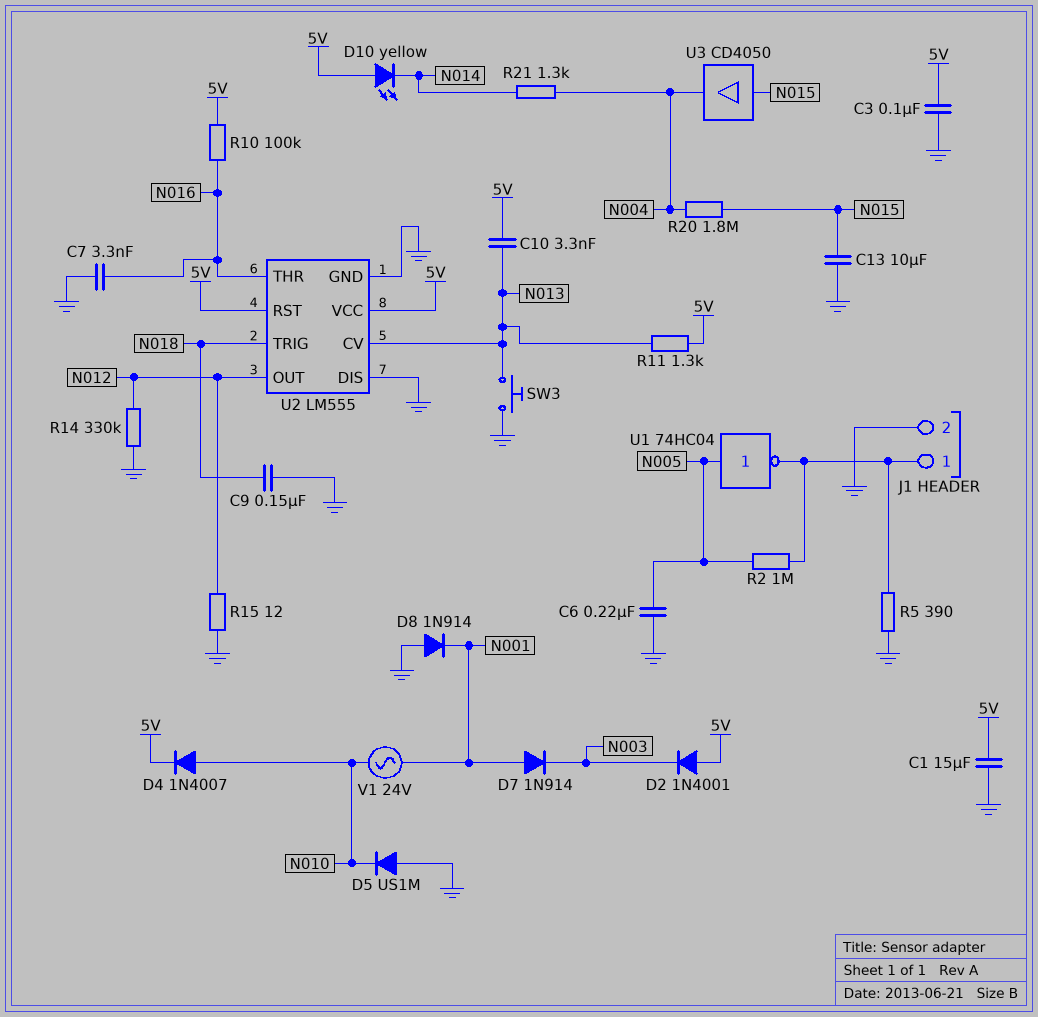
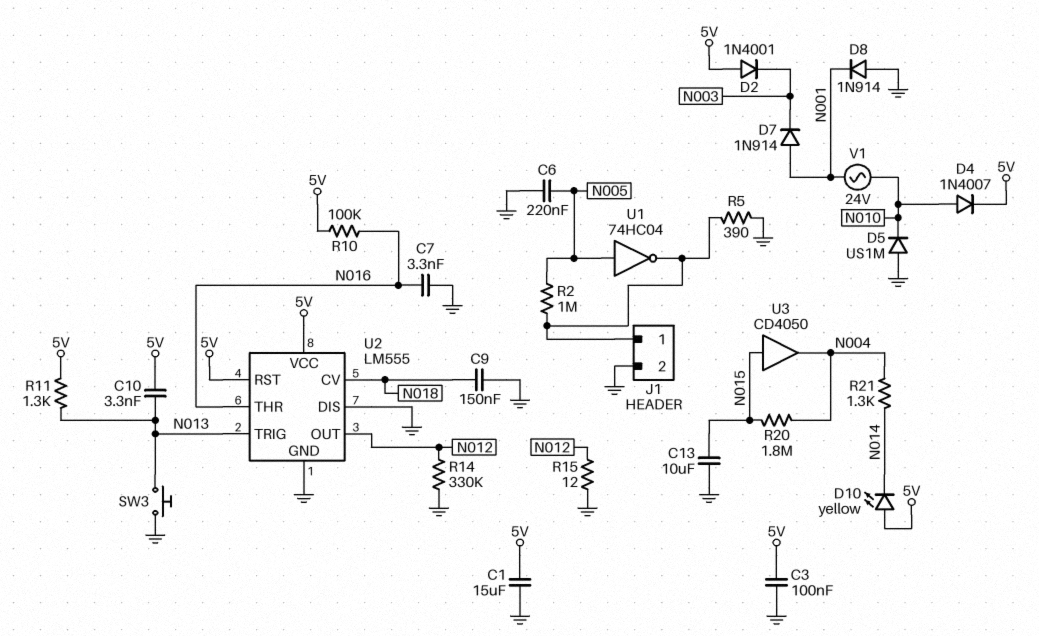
U2 pin CV: N013 -> N018
U2 pin TRIG: N018 -> N013

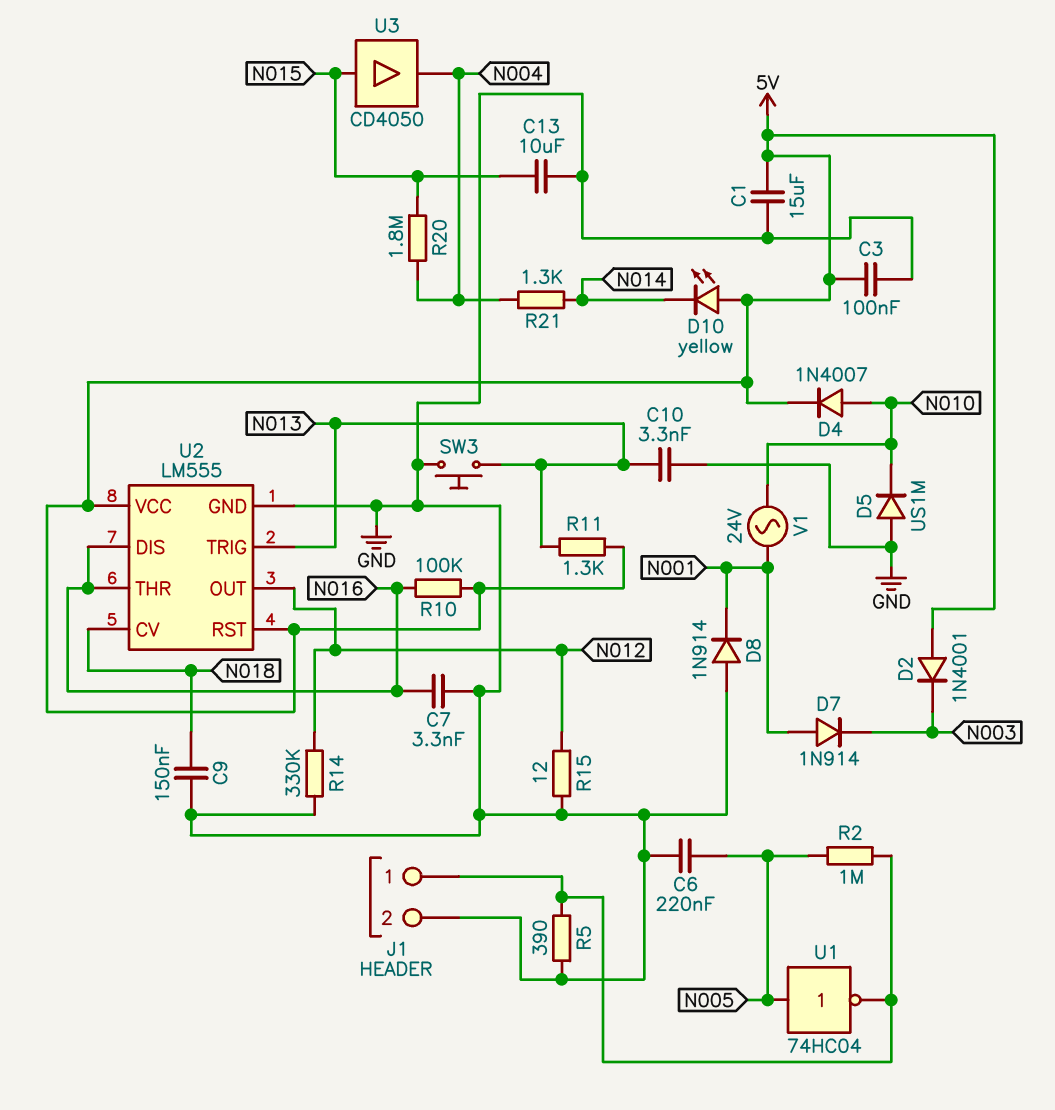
C10: 3.3nF (5V, N013) -> 3.3nF (GND, N013)
U2 pin DIS: GND -> N016

